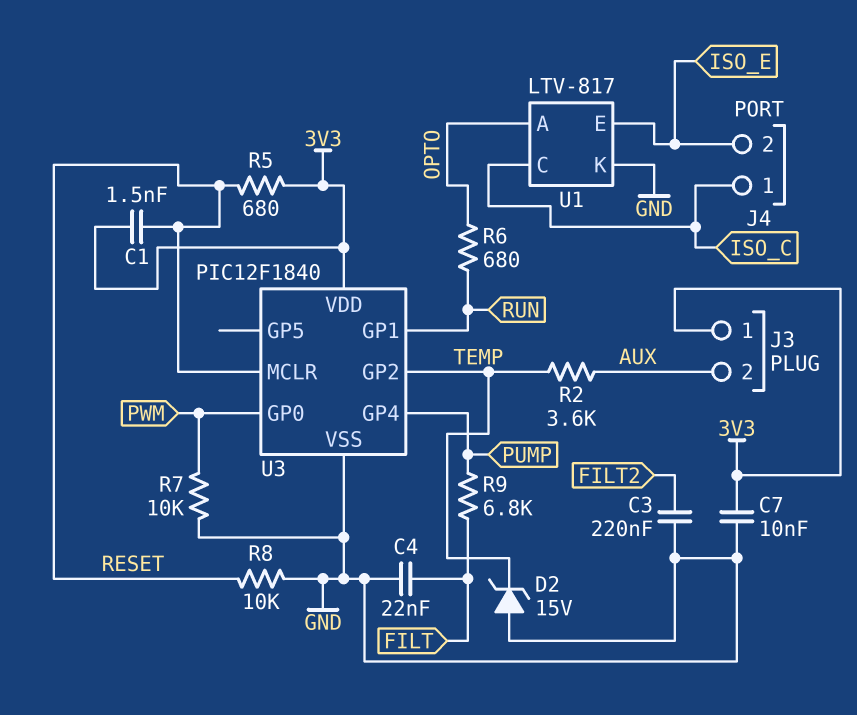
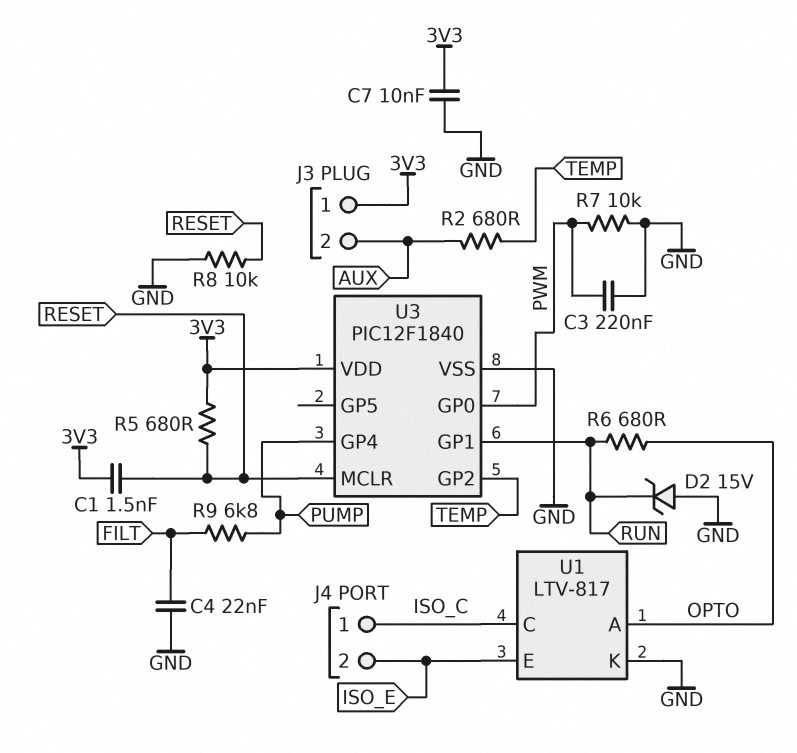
C3: 220nF (FILT2, GND) -> 220nF (GND, PWM)
D2: zener 15V (A GND, K TEMP) -> zener 15V (A GND, K RUN)
R2: 3.6k (AUX, TEMP) -> 680 (AUX, TEMP)

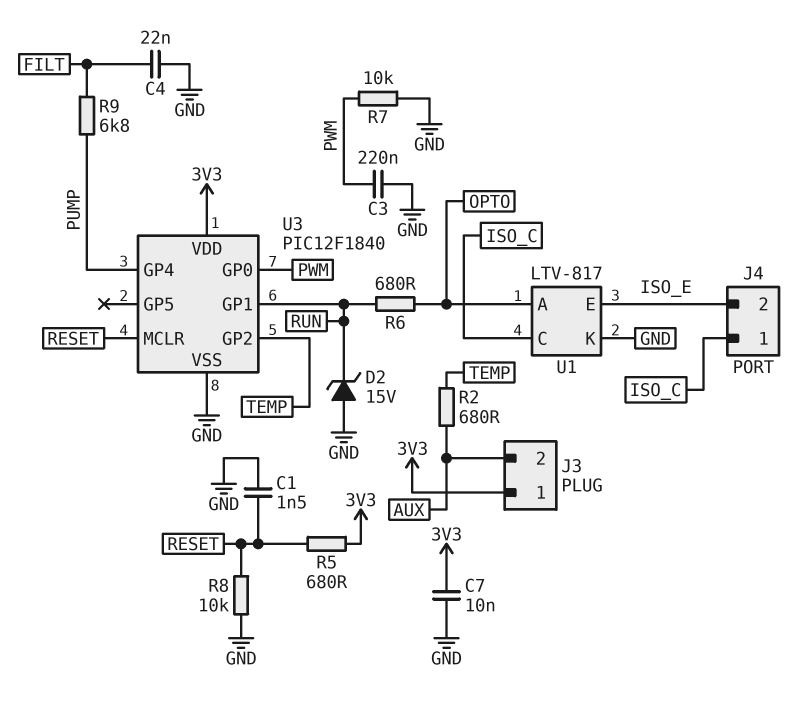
C1: 1.5nF (3V3, RESET) -> 1.5nF (GND, RESET)

